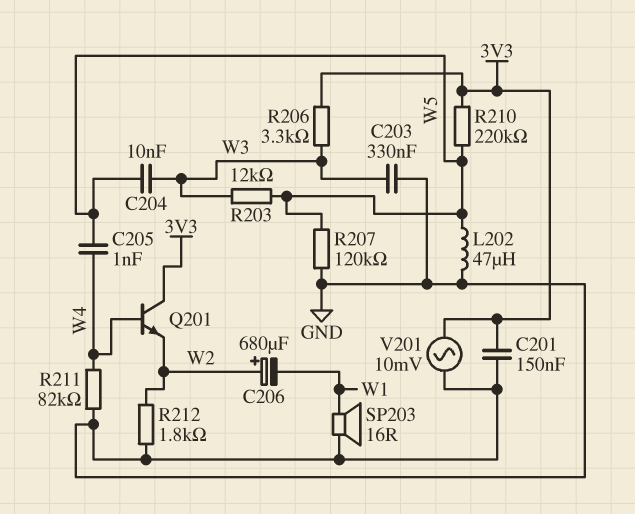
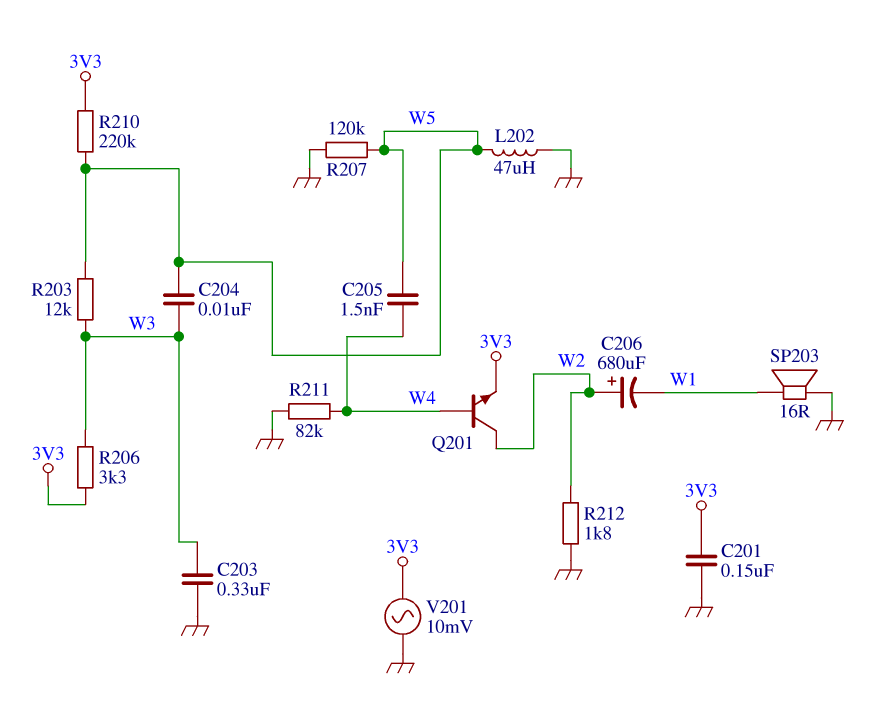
C205: 1nF (W4, W5) -> 1.5nF (W4, W5)
Q201: NPN (B W4, C 3V3, E W2) -> NPN (B W4, C W2, E 3V3)

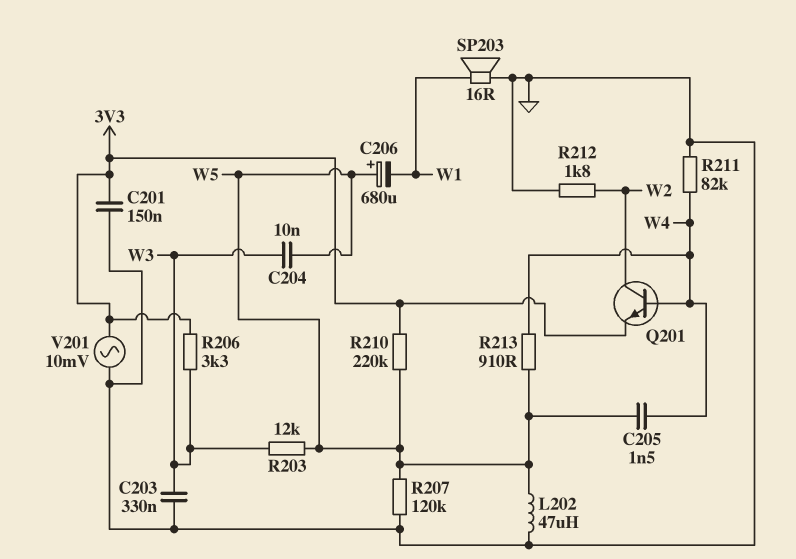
C206: 680uF (plus W2, minus W1) -> 680uF (plus W5, minus W1)
R213: none -> 910 (W4, W5)

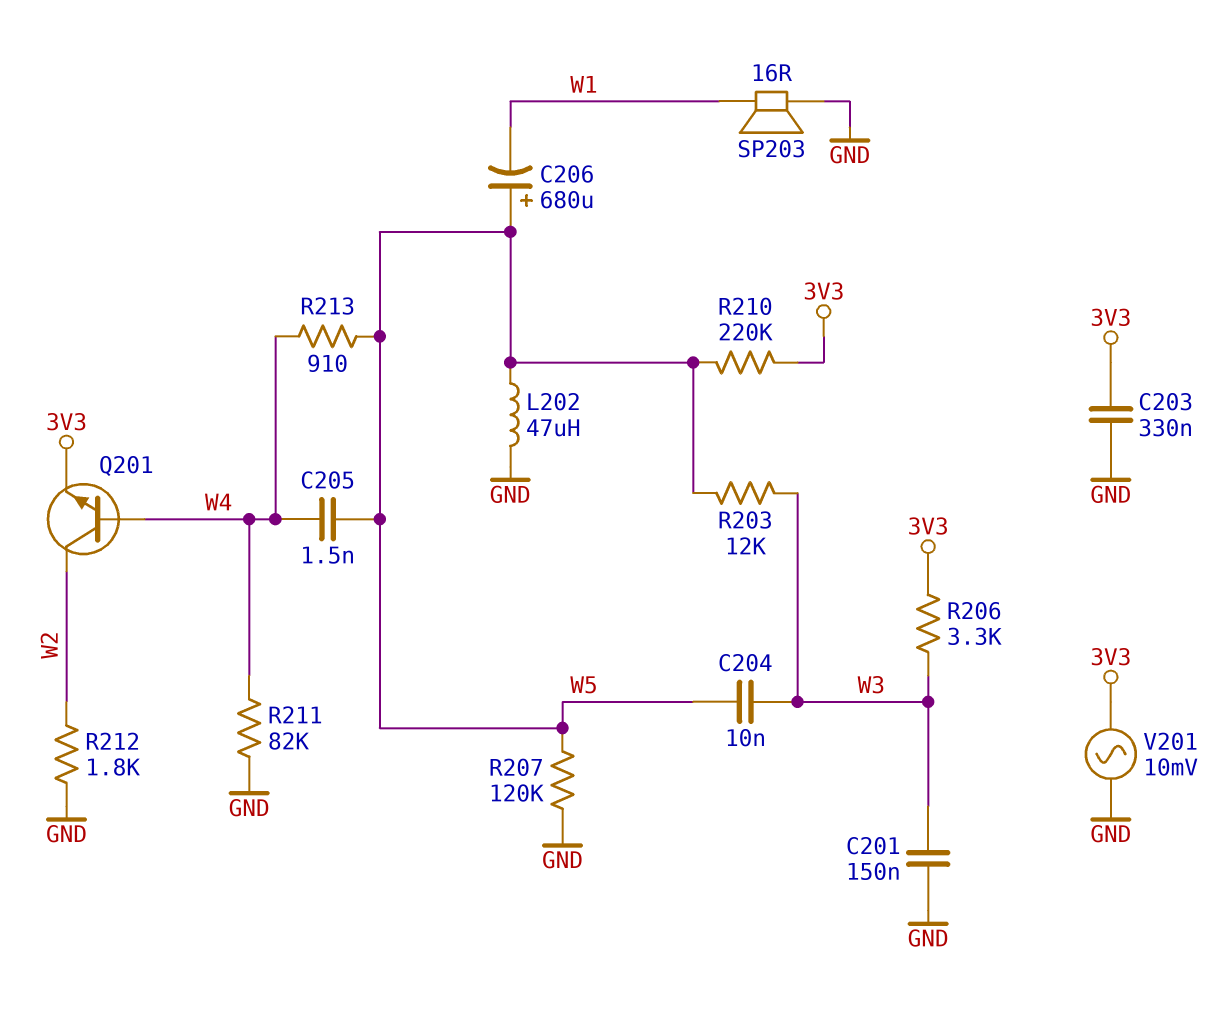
C201: 150nF (3V3, GND) -> 150nF (GND, W3)
C203: 330nF (GND, W3) -> 330nF (3V3, GND)

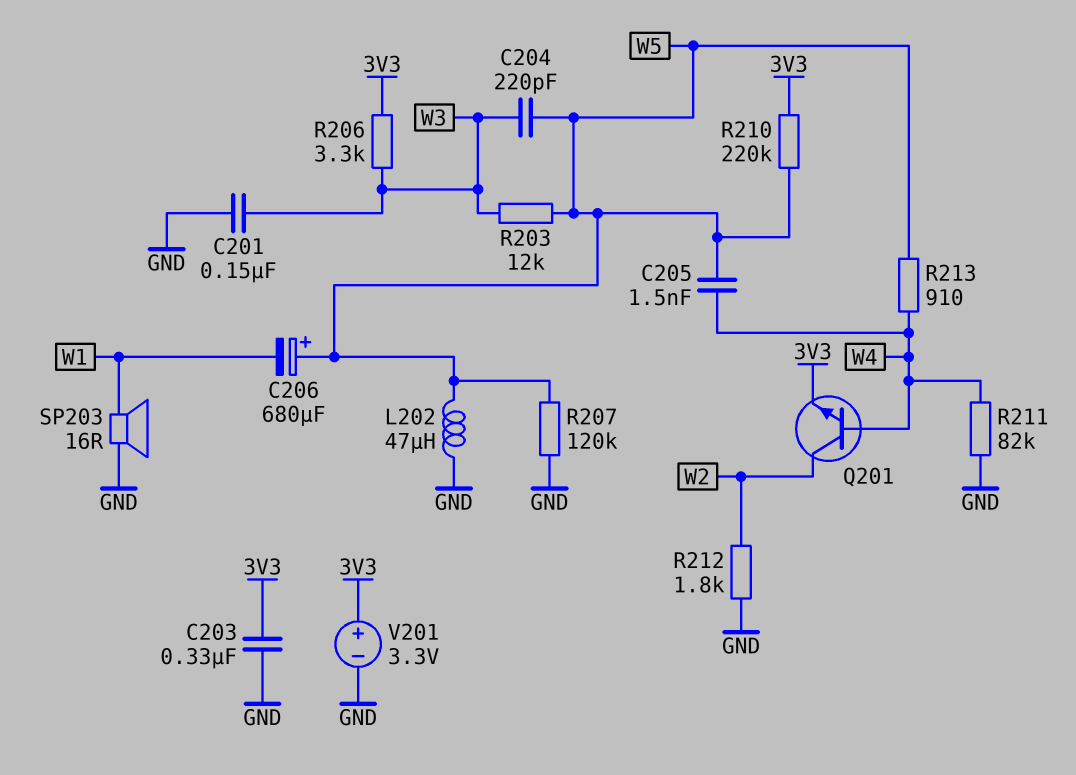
C204: 10nF (W3, W5) -> 220pF (W3, W5)
V201: AC 10mV (3V3, GND) -> 3.3V (plus 3V3, minus GND)

